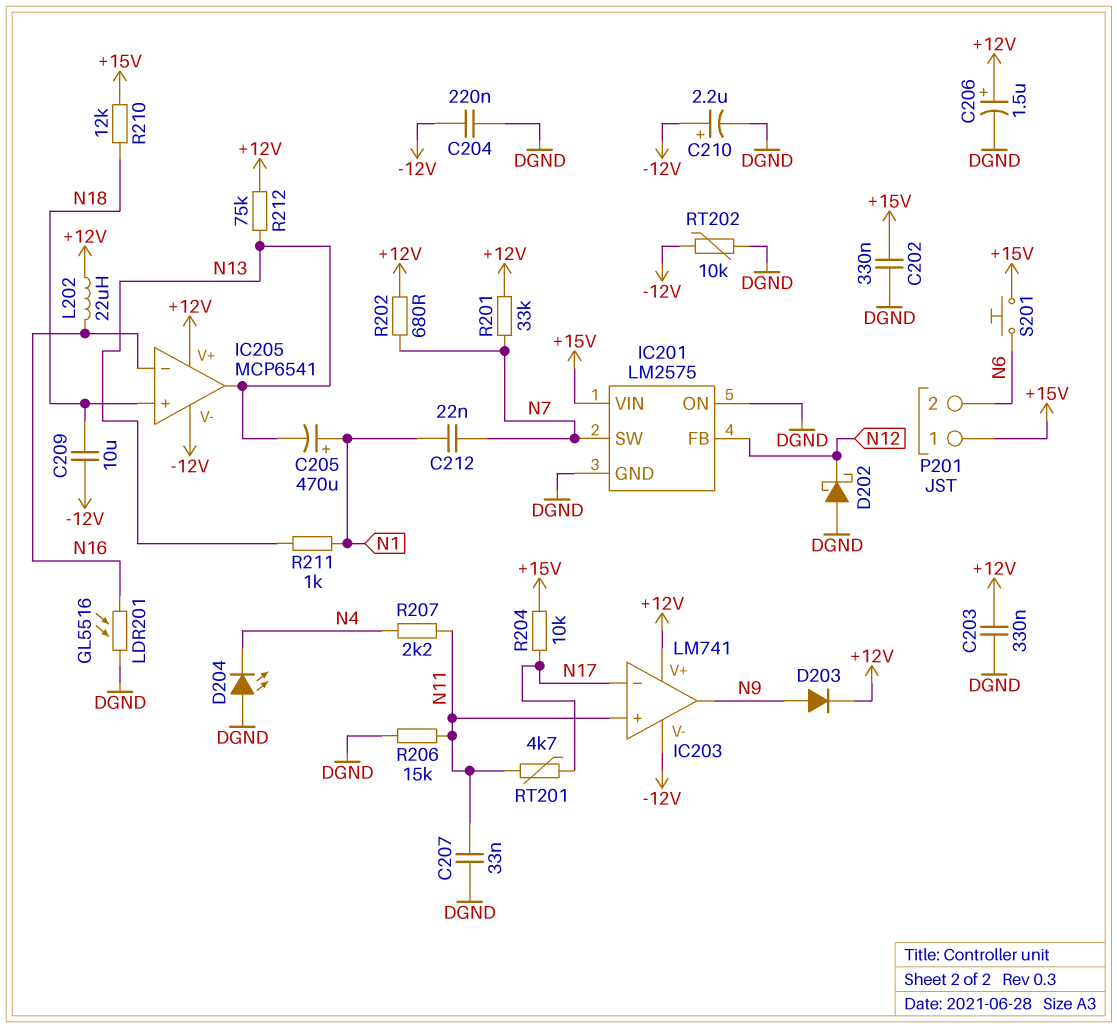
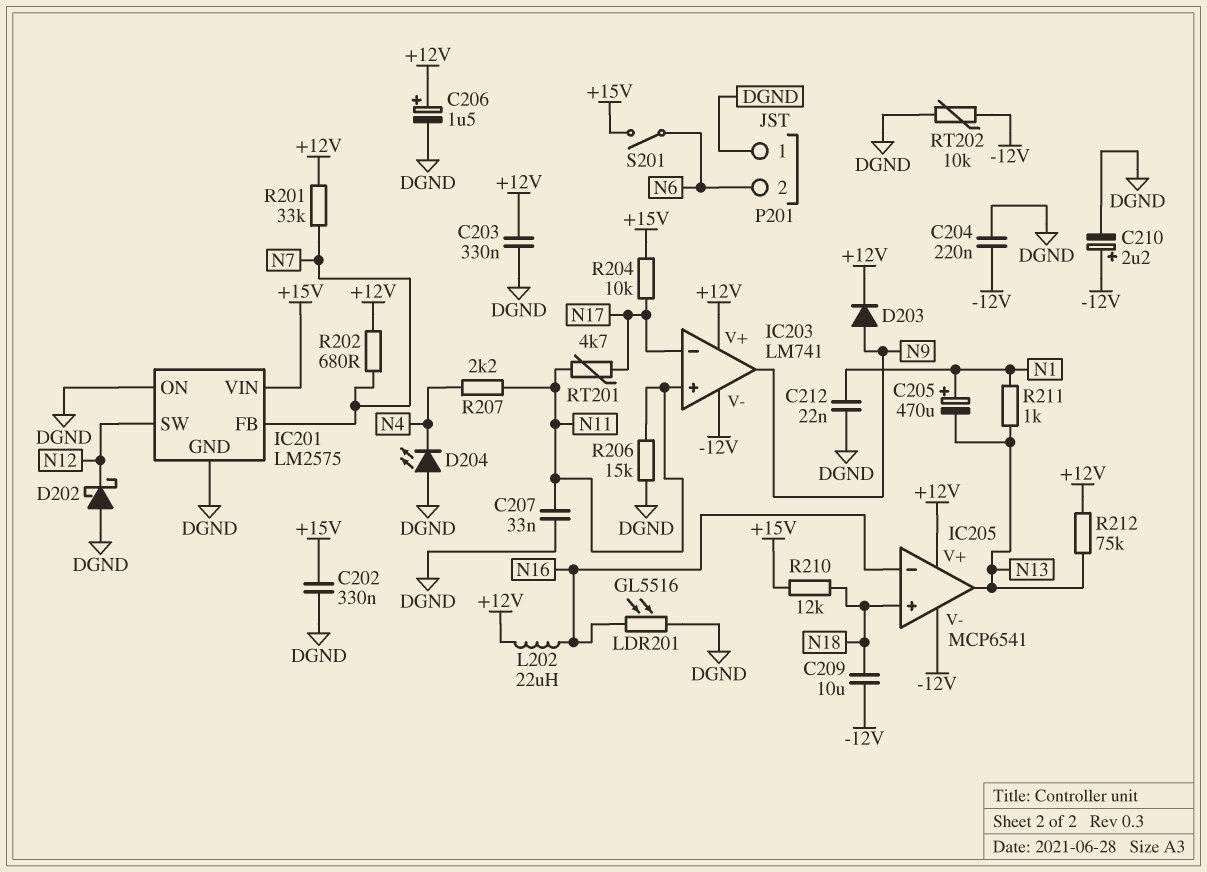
C212: 22nF (N1, N7) -> 22nF (DGND, N1)
IC201 pin FB: N12 -> N7
IC201 pin SW: N7 -> N12
P201 pin 1: +15V -> DGND
S201: button (+15V, N6) -> switch (+15V, N6)

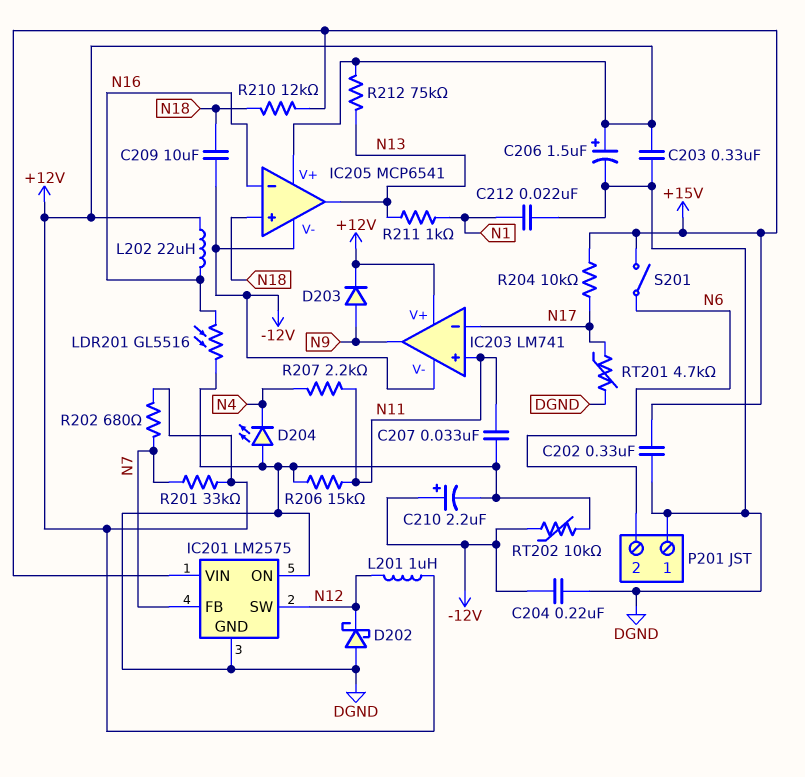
C205: 470uF (plus N1, minus N13) -> none
L201: none -> 1uH (+12V, N12)
RT201: 4.7k (N11, N17) -> 4.7k (DGND, N17)

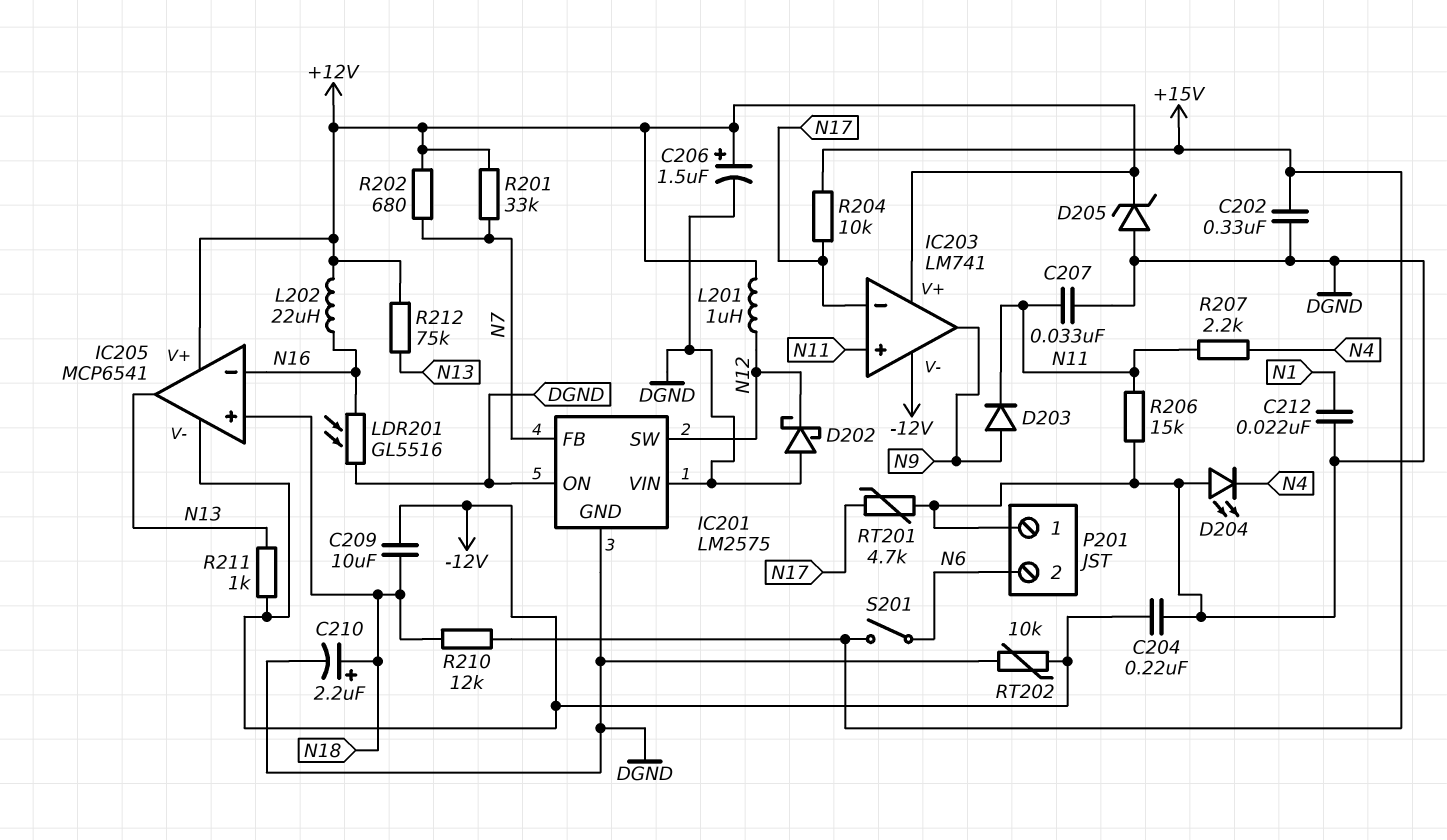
C203: 330nF (+12V, DGND) -> none
C210: 2.2uF (plus -12V, minus DGND) -> 2.2uF (plus N18, minus DGND)
D203: diode (A N9, K +12V) -> diode (A N9, K N11)
D205: none -> zener (A DGND, K +12V)
IC201 pin VIN: +15V -> DGND
R211: 1k (N1, N13) -> 1k (-12V, N13)

